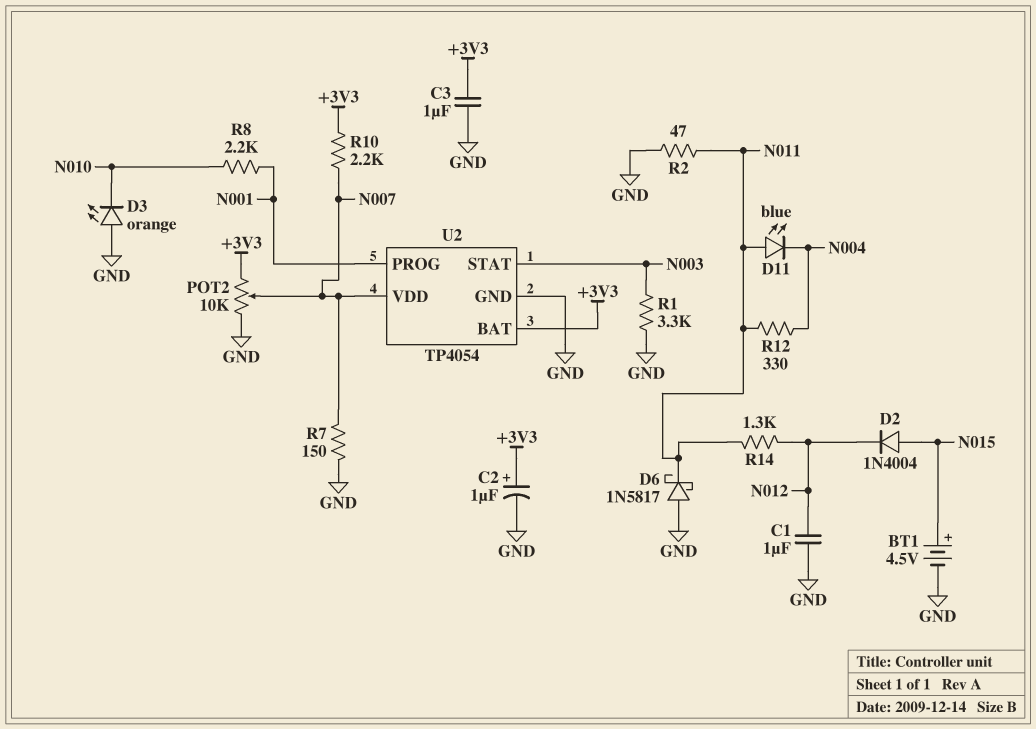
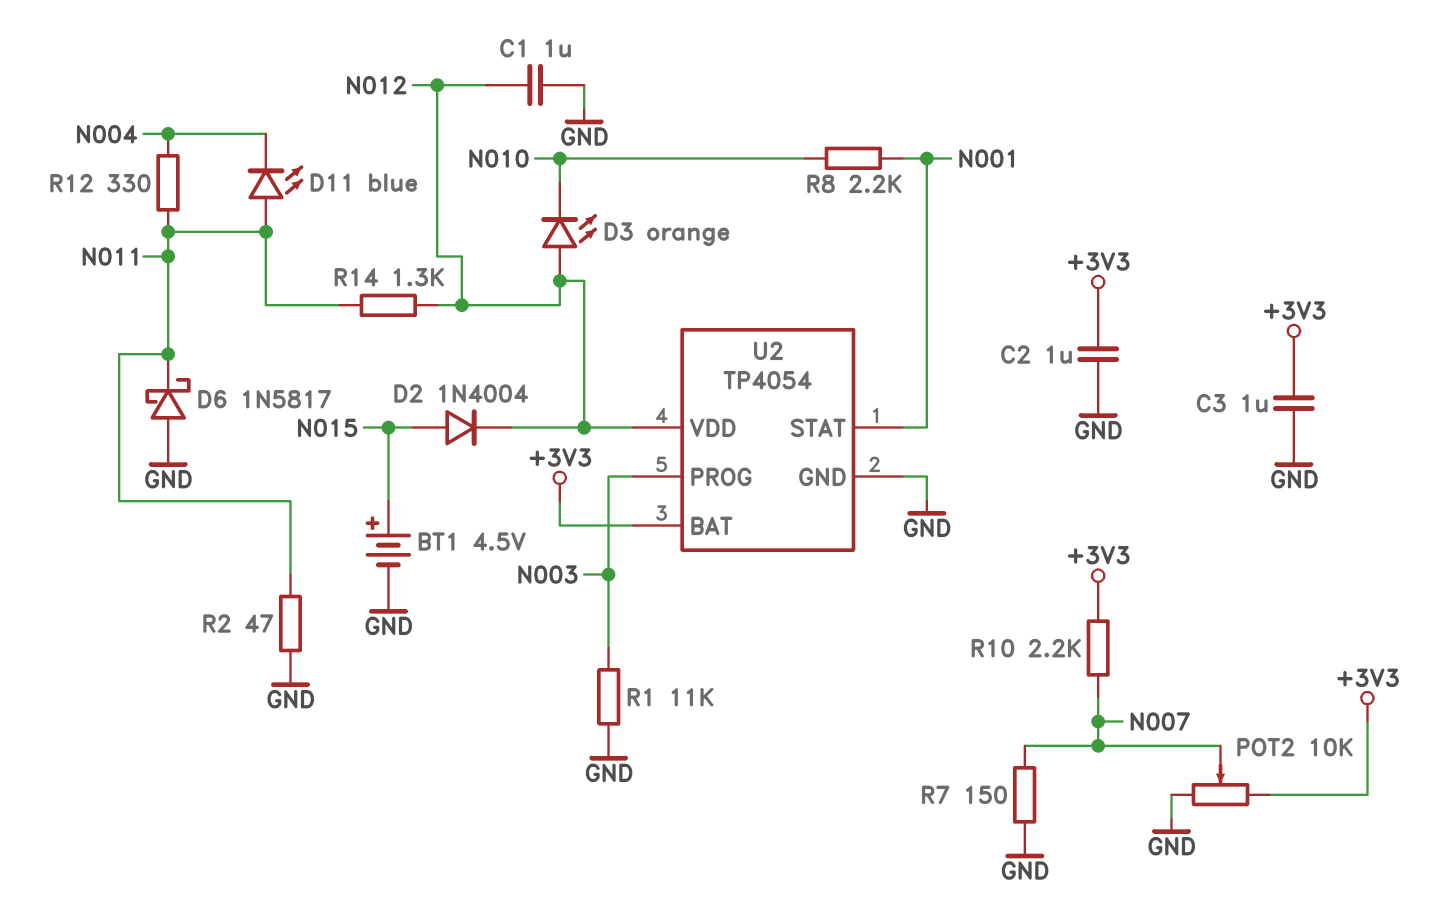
C2: 1uF (plus +3V3, minus GND) -> 1uF (+3V3, GND)
D3: LED orange (A GND, K N010) -> LED orange (A N012, K N010)
R1: 3.3k (GND, N003) -> 11k (GND, N003)
U2 pin PROG: N001 -> N003
U2 pin STAT: N003 -> N001
U2 pin VDD: N007 -> N012

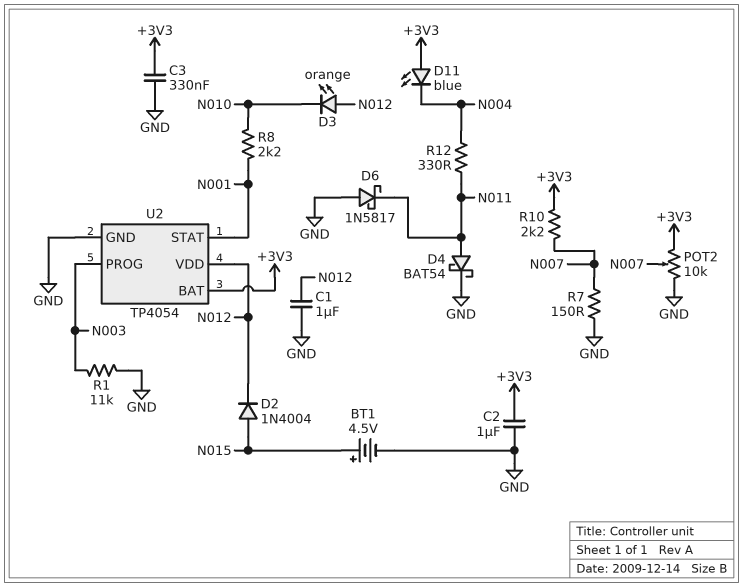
C3: 1uF (+3V3, GND) -> 330nF (+3V3, GND)
D4: none -> schottky BAT54 (A N011, K GND)
D11: LED blue (A N011, K N004) -> LED blue (A +3V3, K N004)
R2: 47 (GND, N011) -> none
R14: 1.3k (N011, N012) -> none

